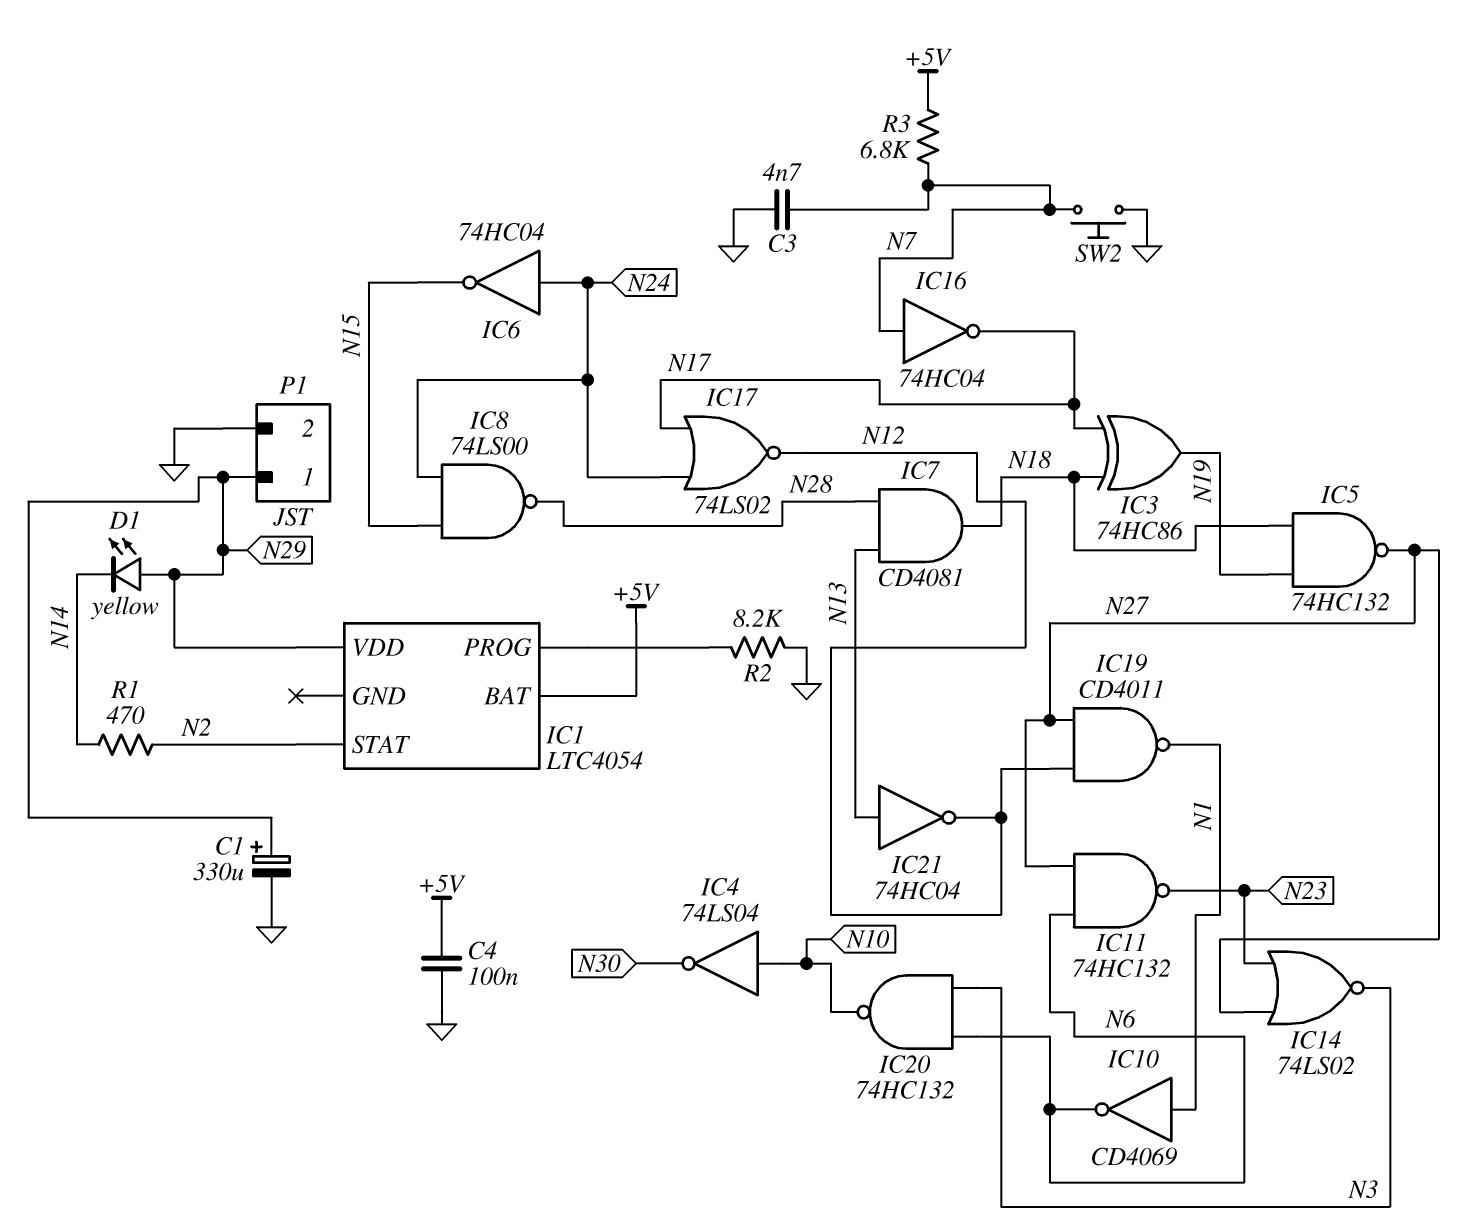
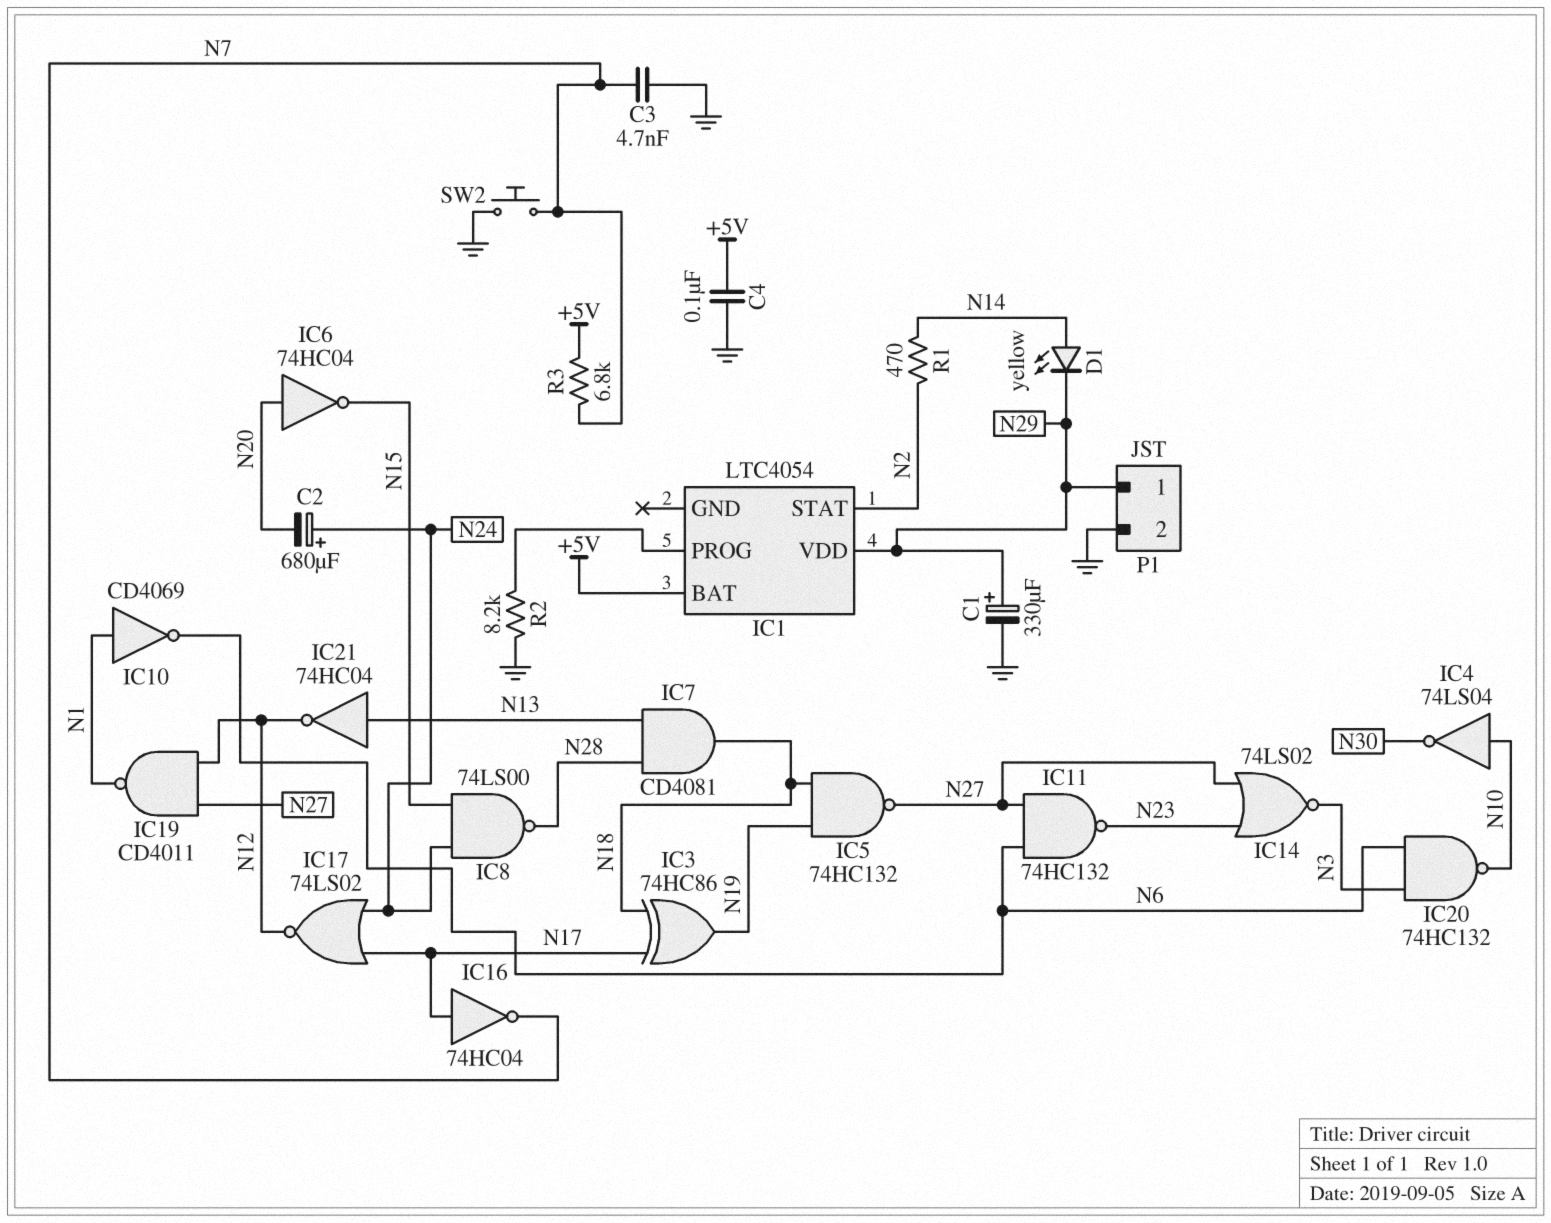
C2: none -> 680uF (plus N24, minus N20)
D1: LED yellow (A N29, K N14) -> LED yellow (A N14, K N29)
IC6: NOT 74HC04 (in N24, out N15) -> NOT 74HC04 (in N20, out N15)
IC16: NOT 74HC04 (in N7, out N17) -> NOT 74HC04 (in N17, out N7)

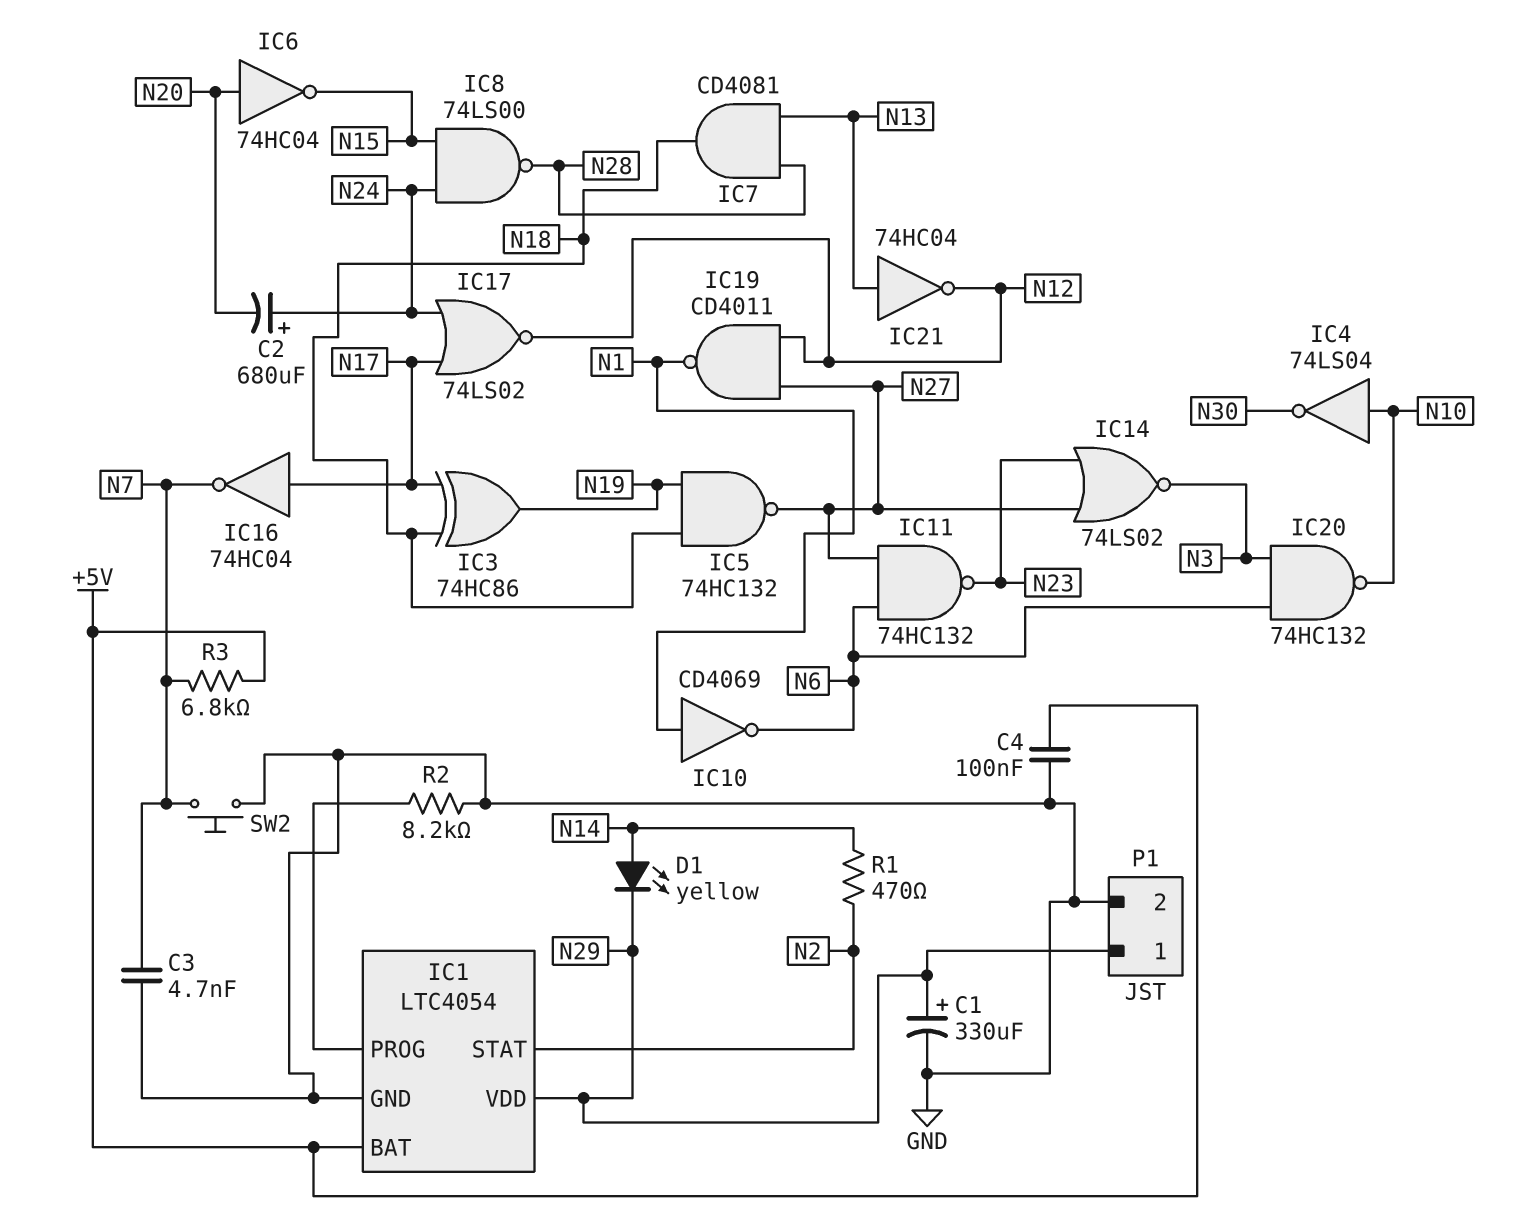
IC1 pin GND: none -> GND

